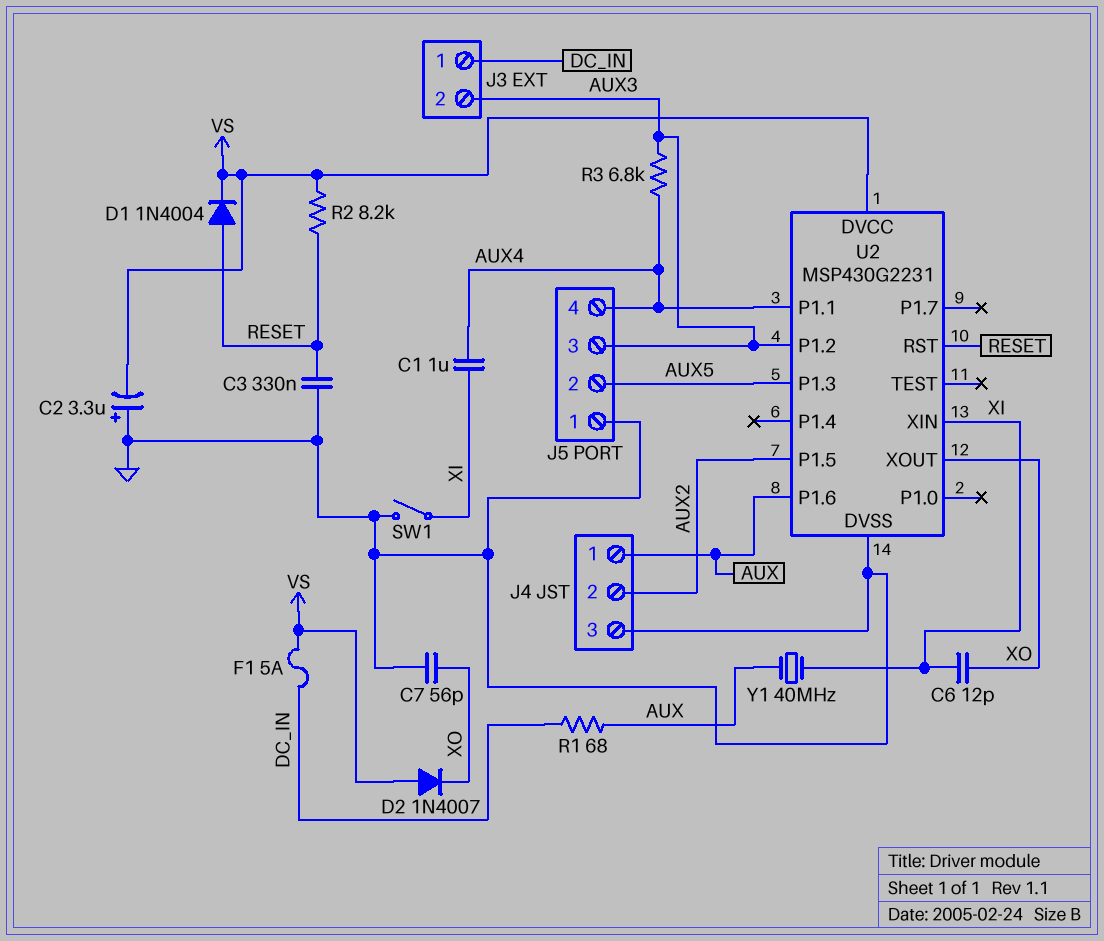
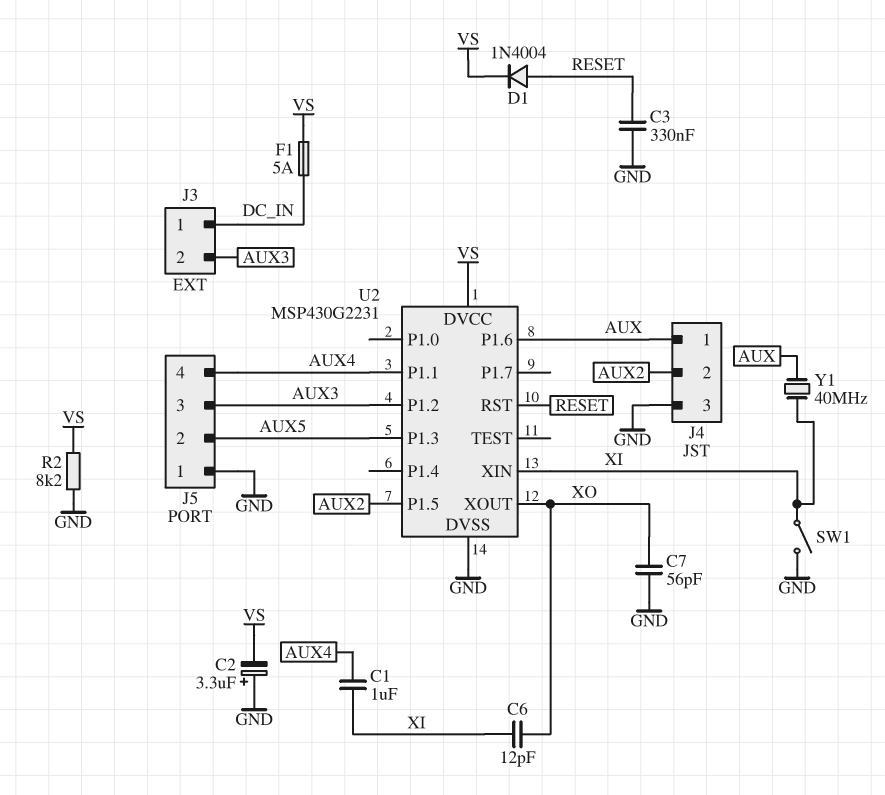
D2: diode 1N4007 (A VS, K XO) -> none
R1: 68 (AUX, DC_IN) -> none
R2: 8.2k (RESET, VS) -> 8.2k (GND, VS)
R3: 6.8k (AUX3, AUX4) -> none

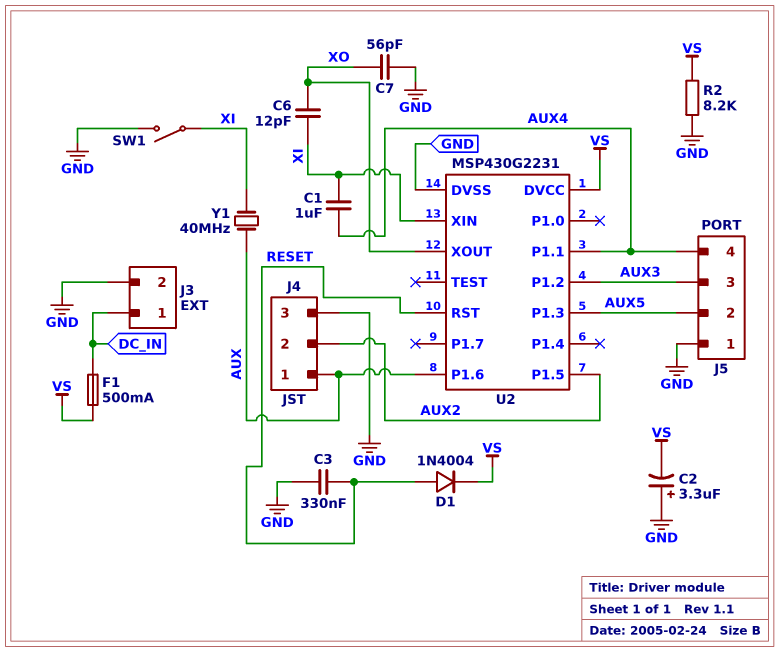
F1: 5A (DC_IN, VS) -> 500mA (DC_IN, VS)
J3 pin 2: AUX3 -> GND

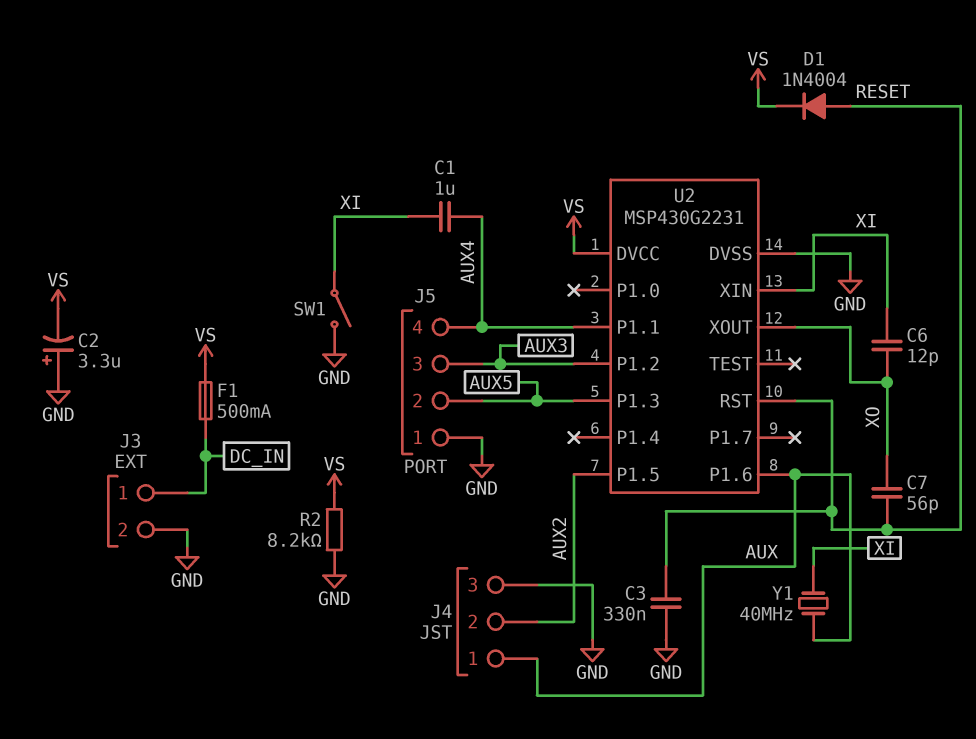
C7: 56pF (GND, XO) -> 56pF (RESET, XO)

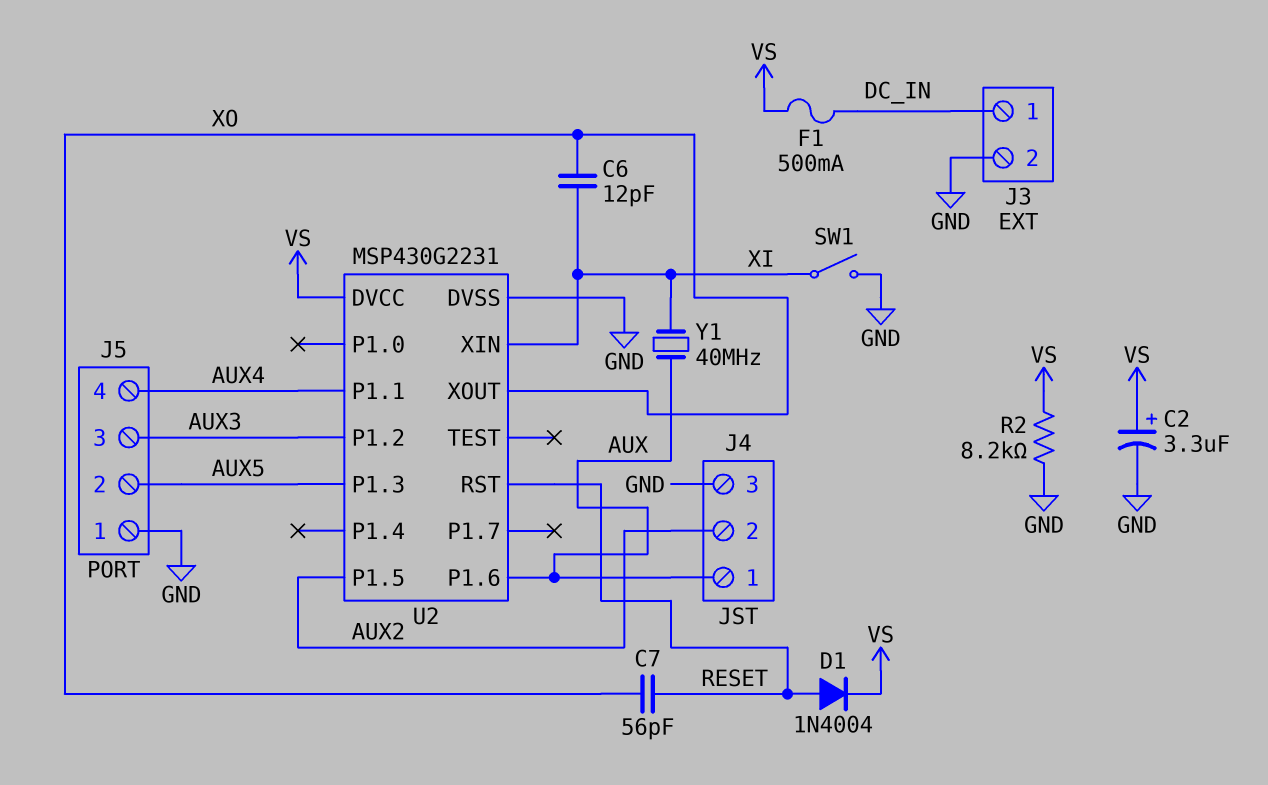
C1: 1uF (AUX4, XI) -> none
C2: 3.3uF (plus GND, minus VS) -> 3.3uF (plus VS, minus GND)
C3: 330nF (GND, RESET) -> none

